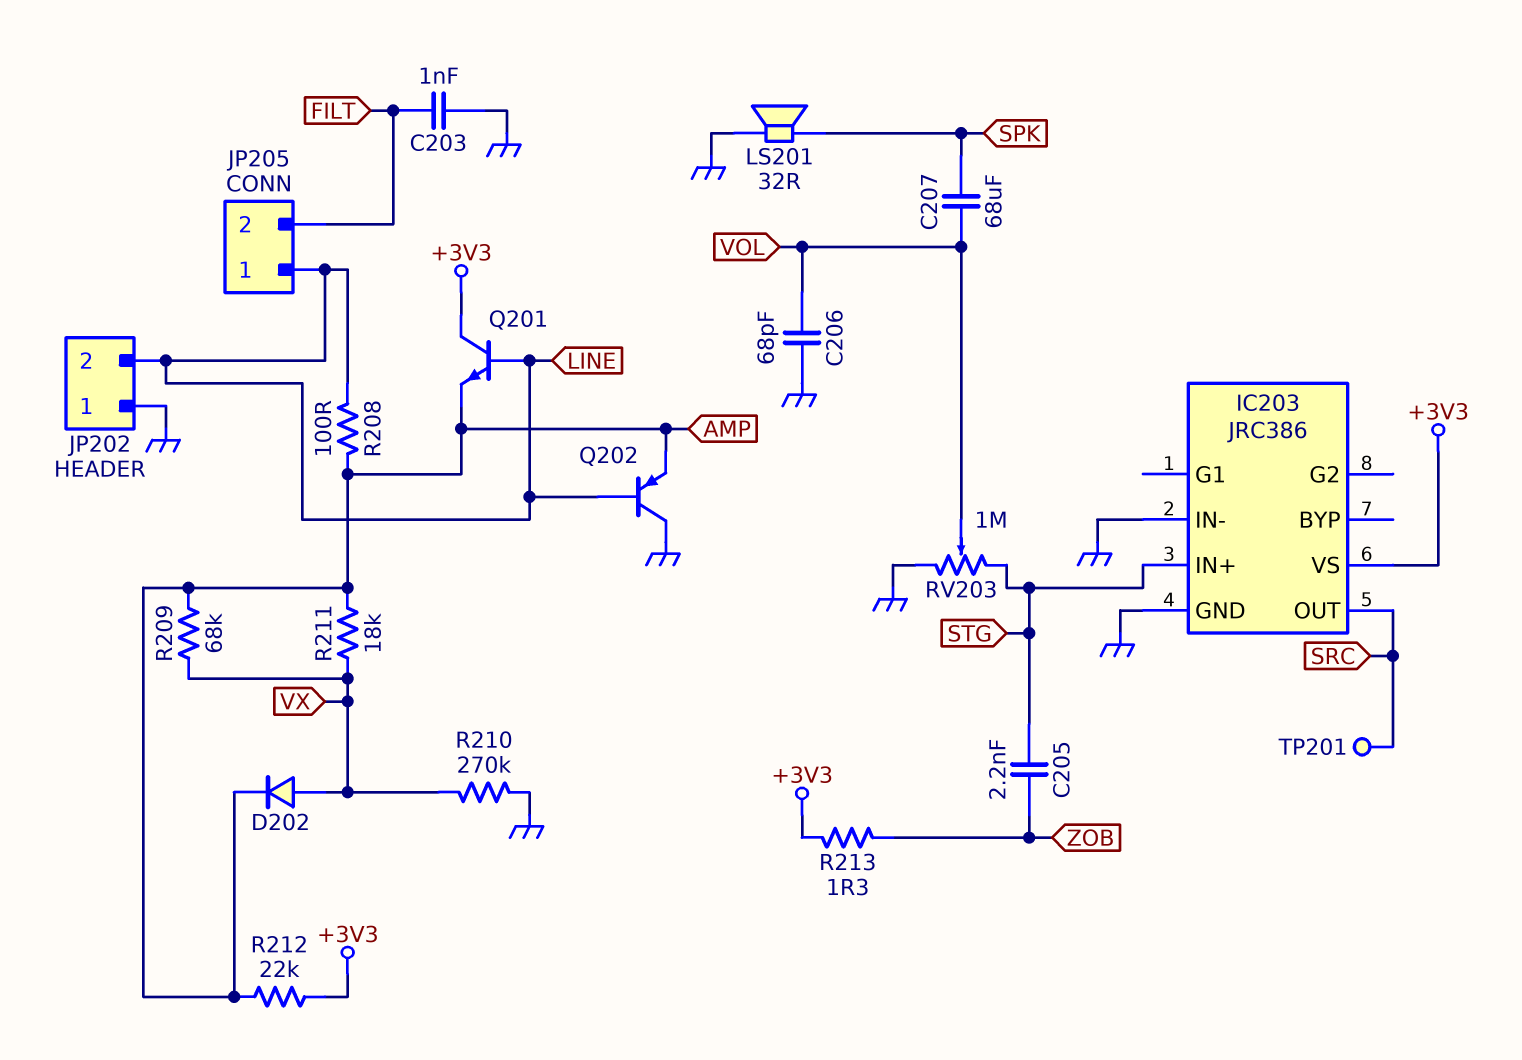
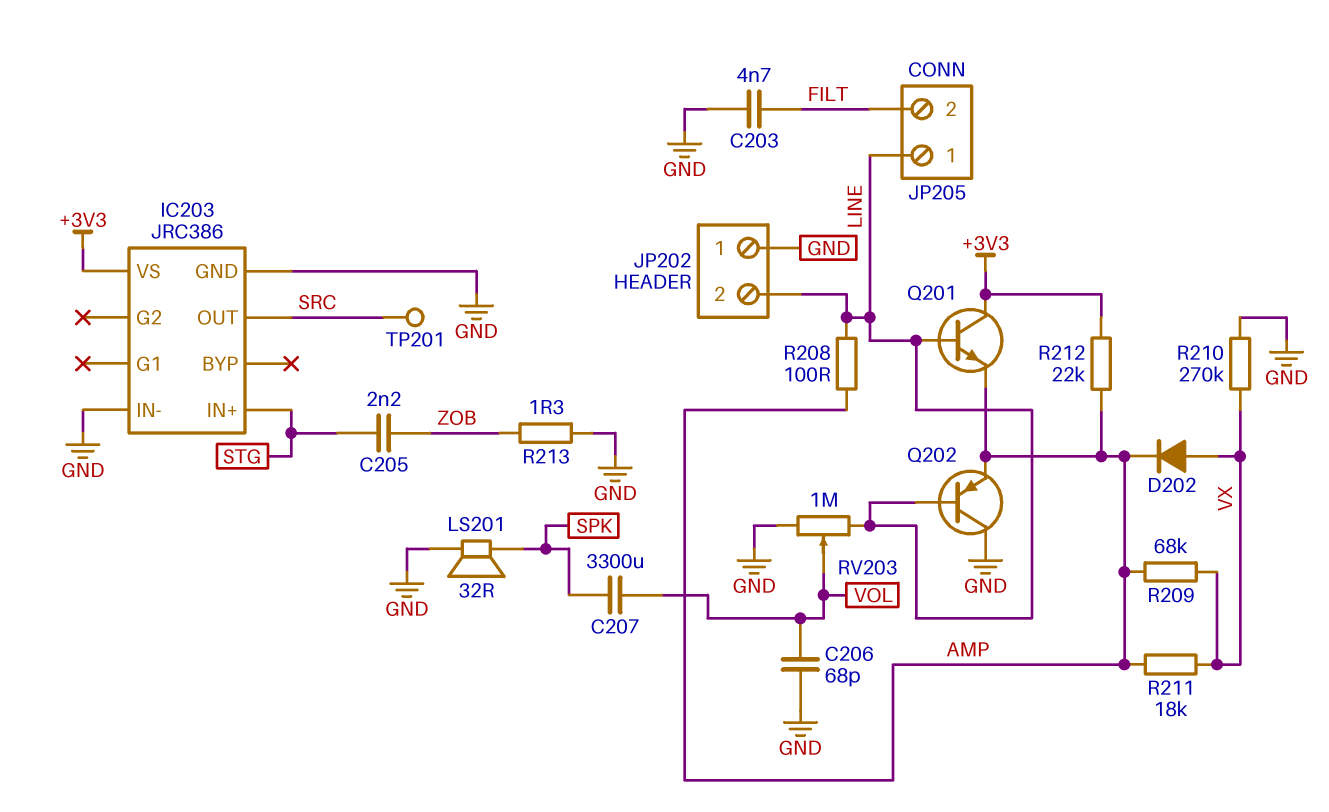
C203: 1nF (FILT, GND) -> 4.7nF (FILT, GND)
C207: 68uF (SPK, VOL) -> 3300uF (SPK, VOL)
R213: 1.3 (+3V3, ZOB) -> 1.3 (GND, ZOB)
RV203: 1M (GND, STG, wiper VOL) -> 1M (GND, LINE, wiper VOL)

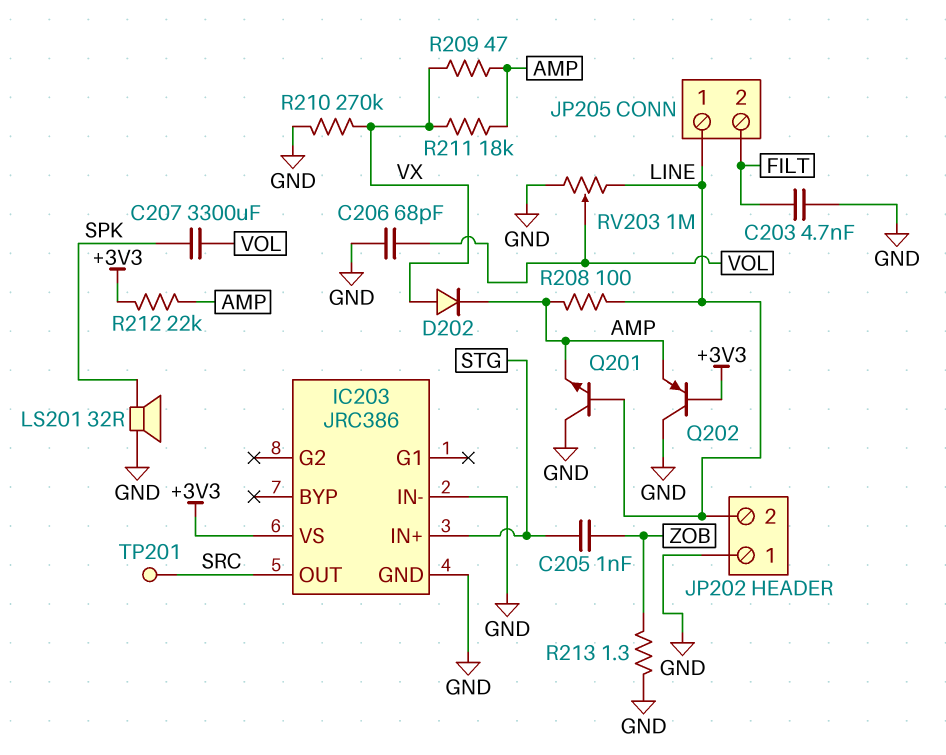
C205: 2.2nF (STG, ZOB) -> 1nF (STG, ZOB)
Q201: NPN (B LINE, C +3V3, E AMP) -> NPN (B LINE, C GND, E AMP)
Q202: PNP (B LINE, C GND, E AMP) -> PNP (B +3V3, C GND, E AMP)
R209: 68k (AMP, VX) -> 47 (AMP, VX)

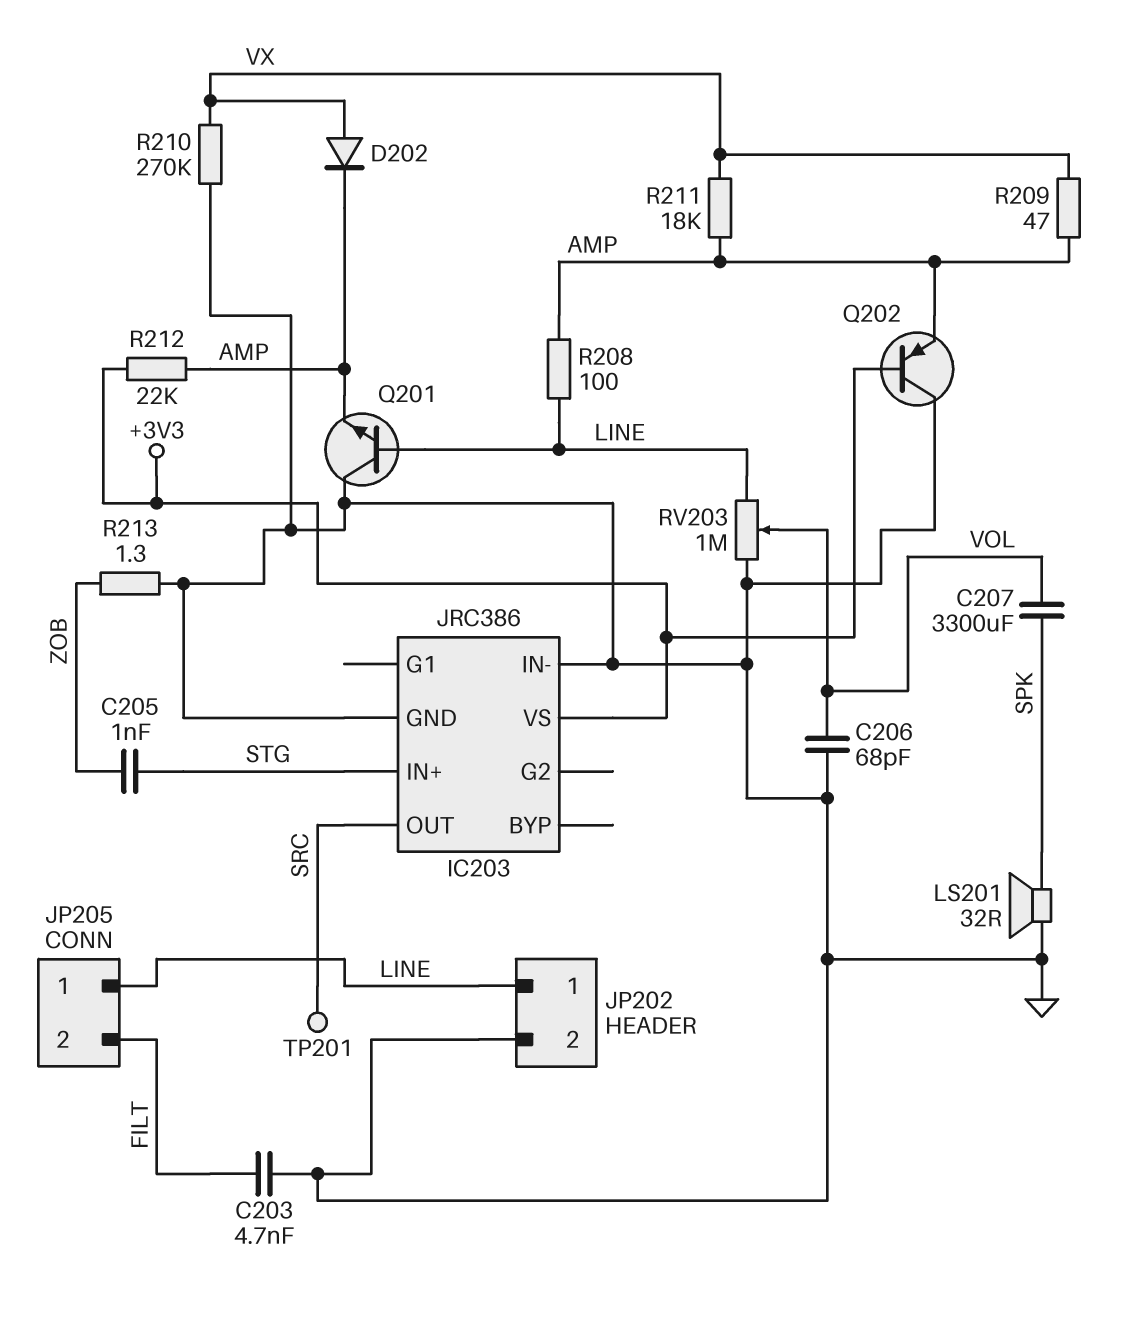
JP202 pin 1: GND -> LINE
JP202 pin 2: LINE -> GND

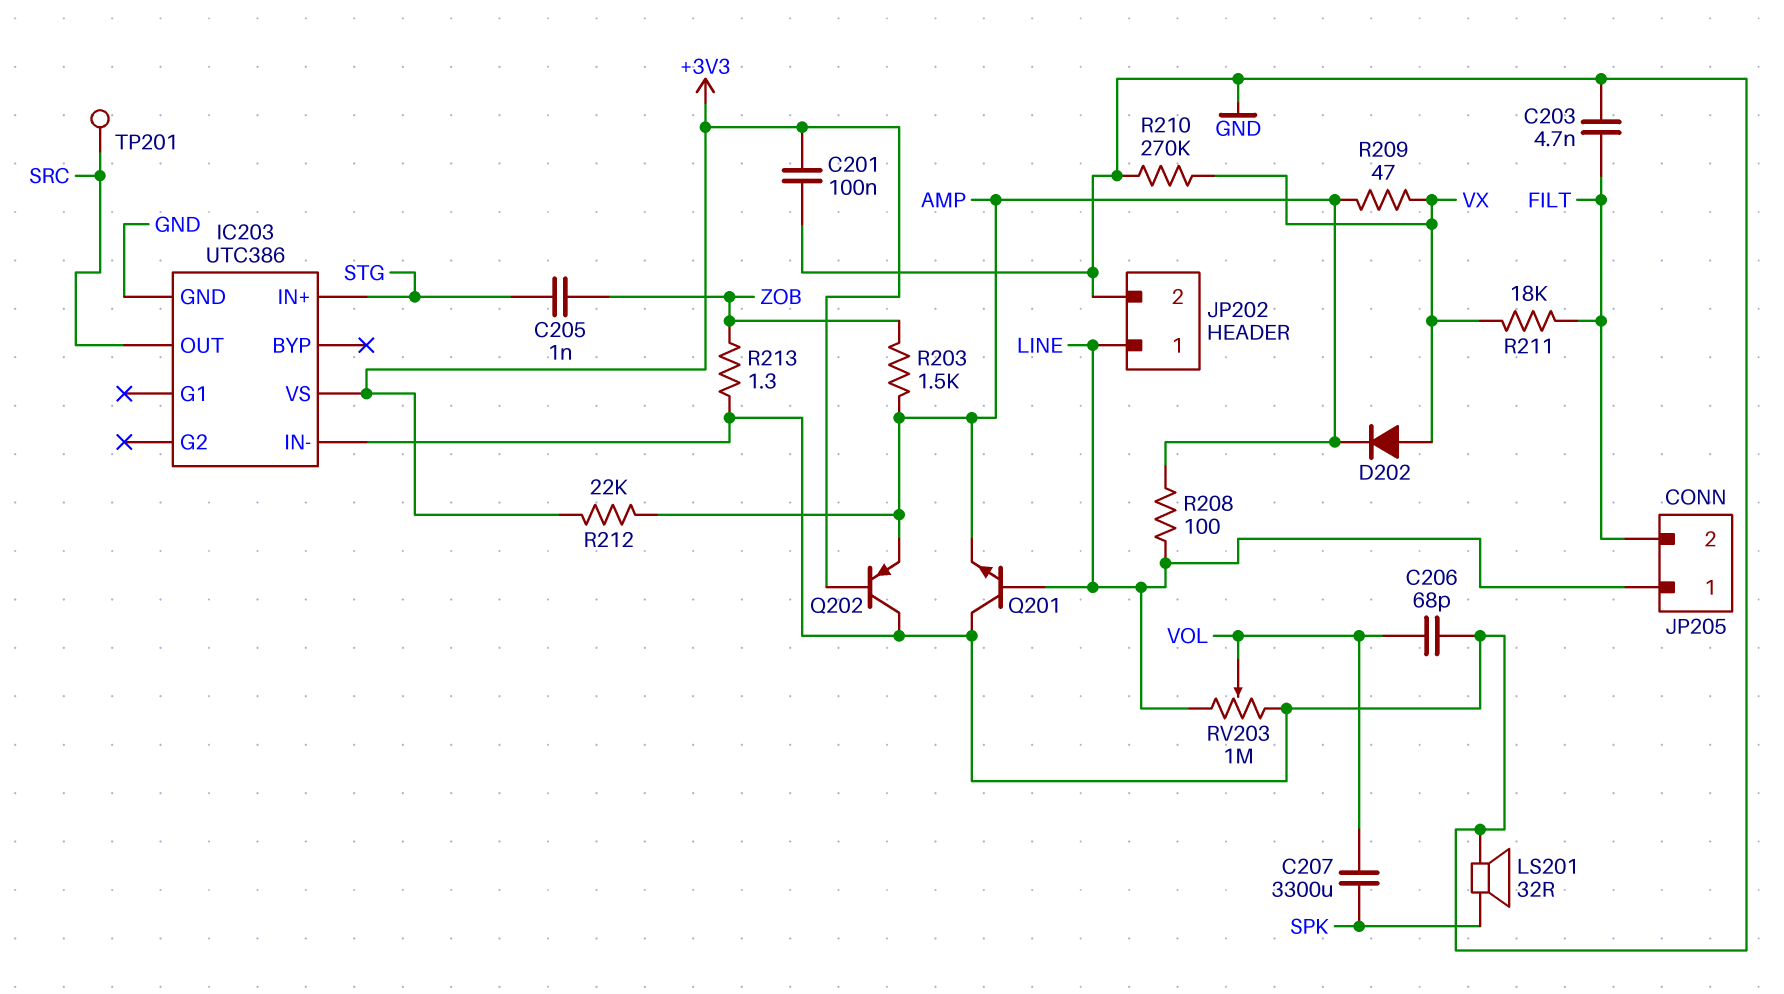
C201: none -> 100nF (+3V3, GND)
IC203: JRC386 -> UTC386
R203: none -> 1.5k (AMP, ZOB)
R211: 18k (AMP, VX) -> 18k (FILT, VX)

